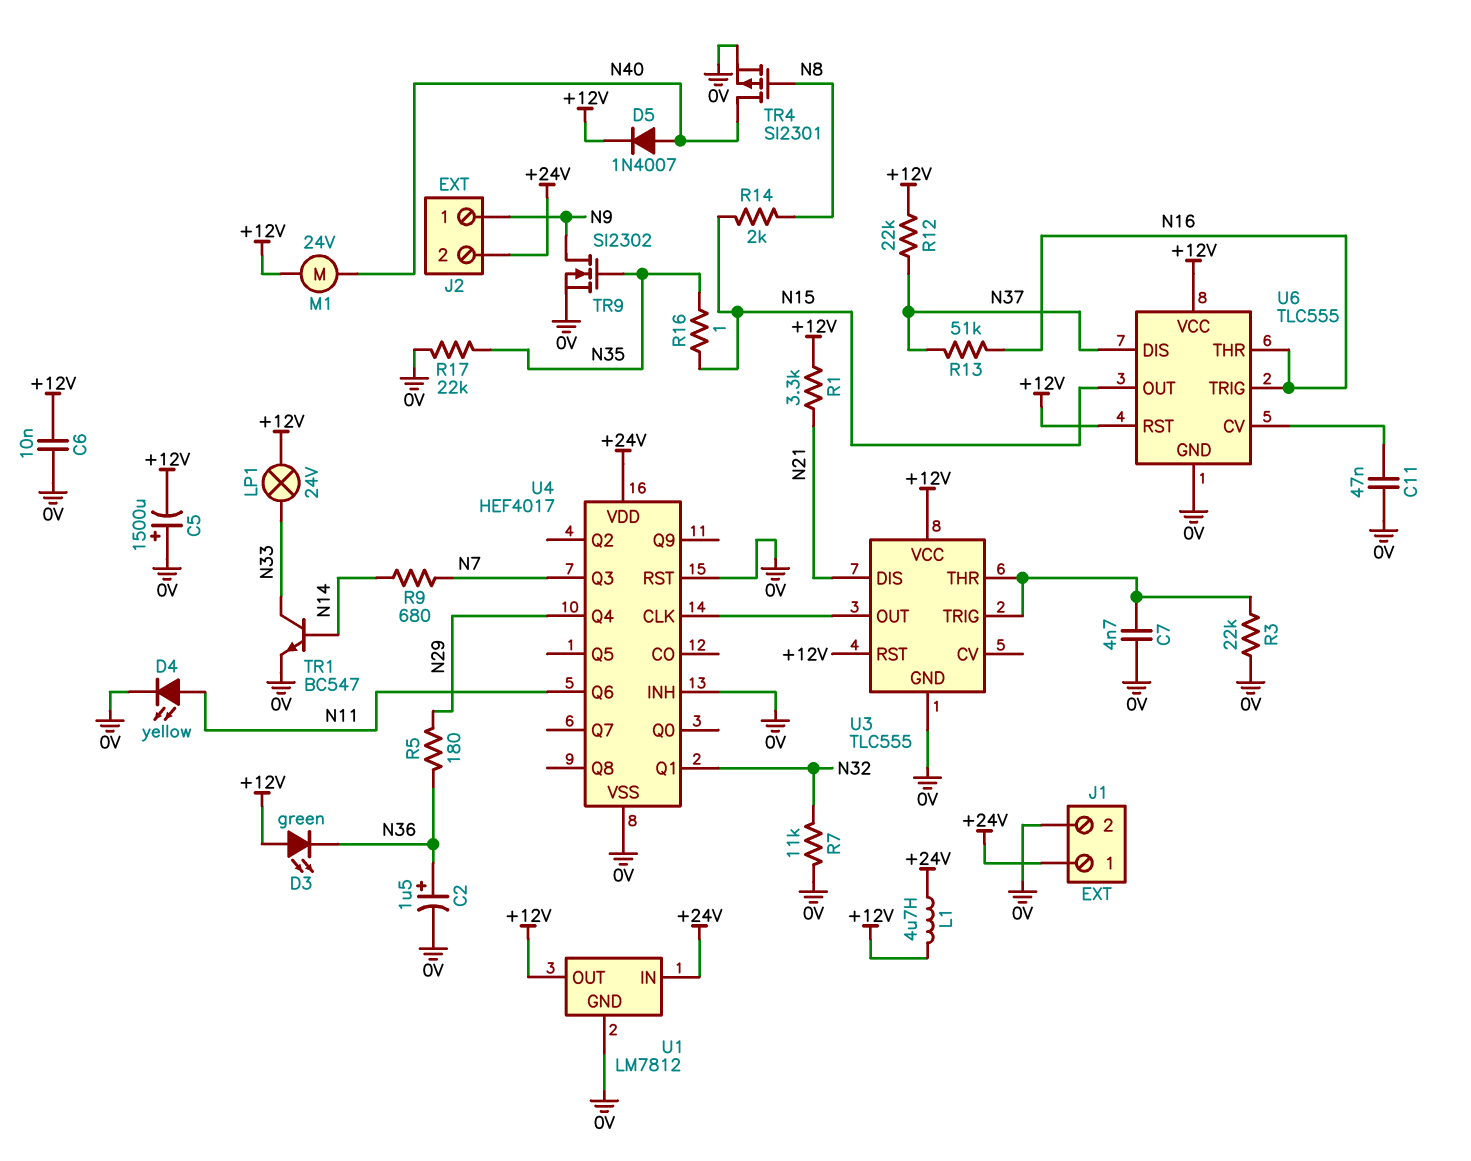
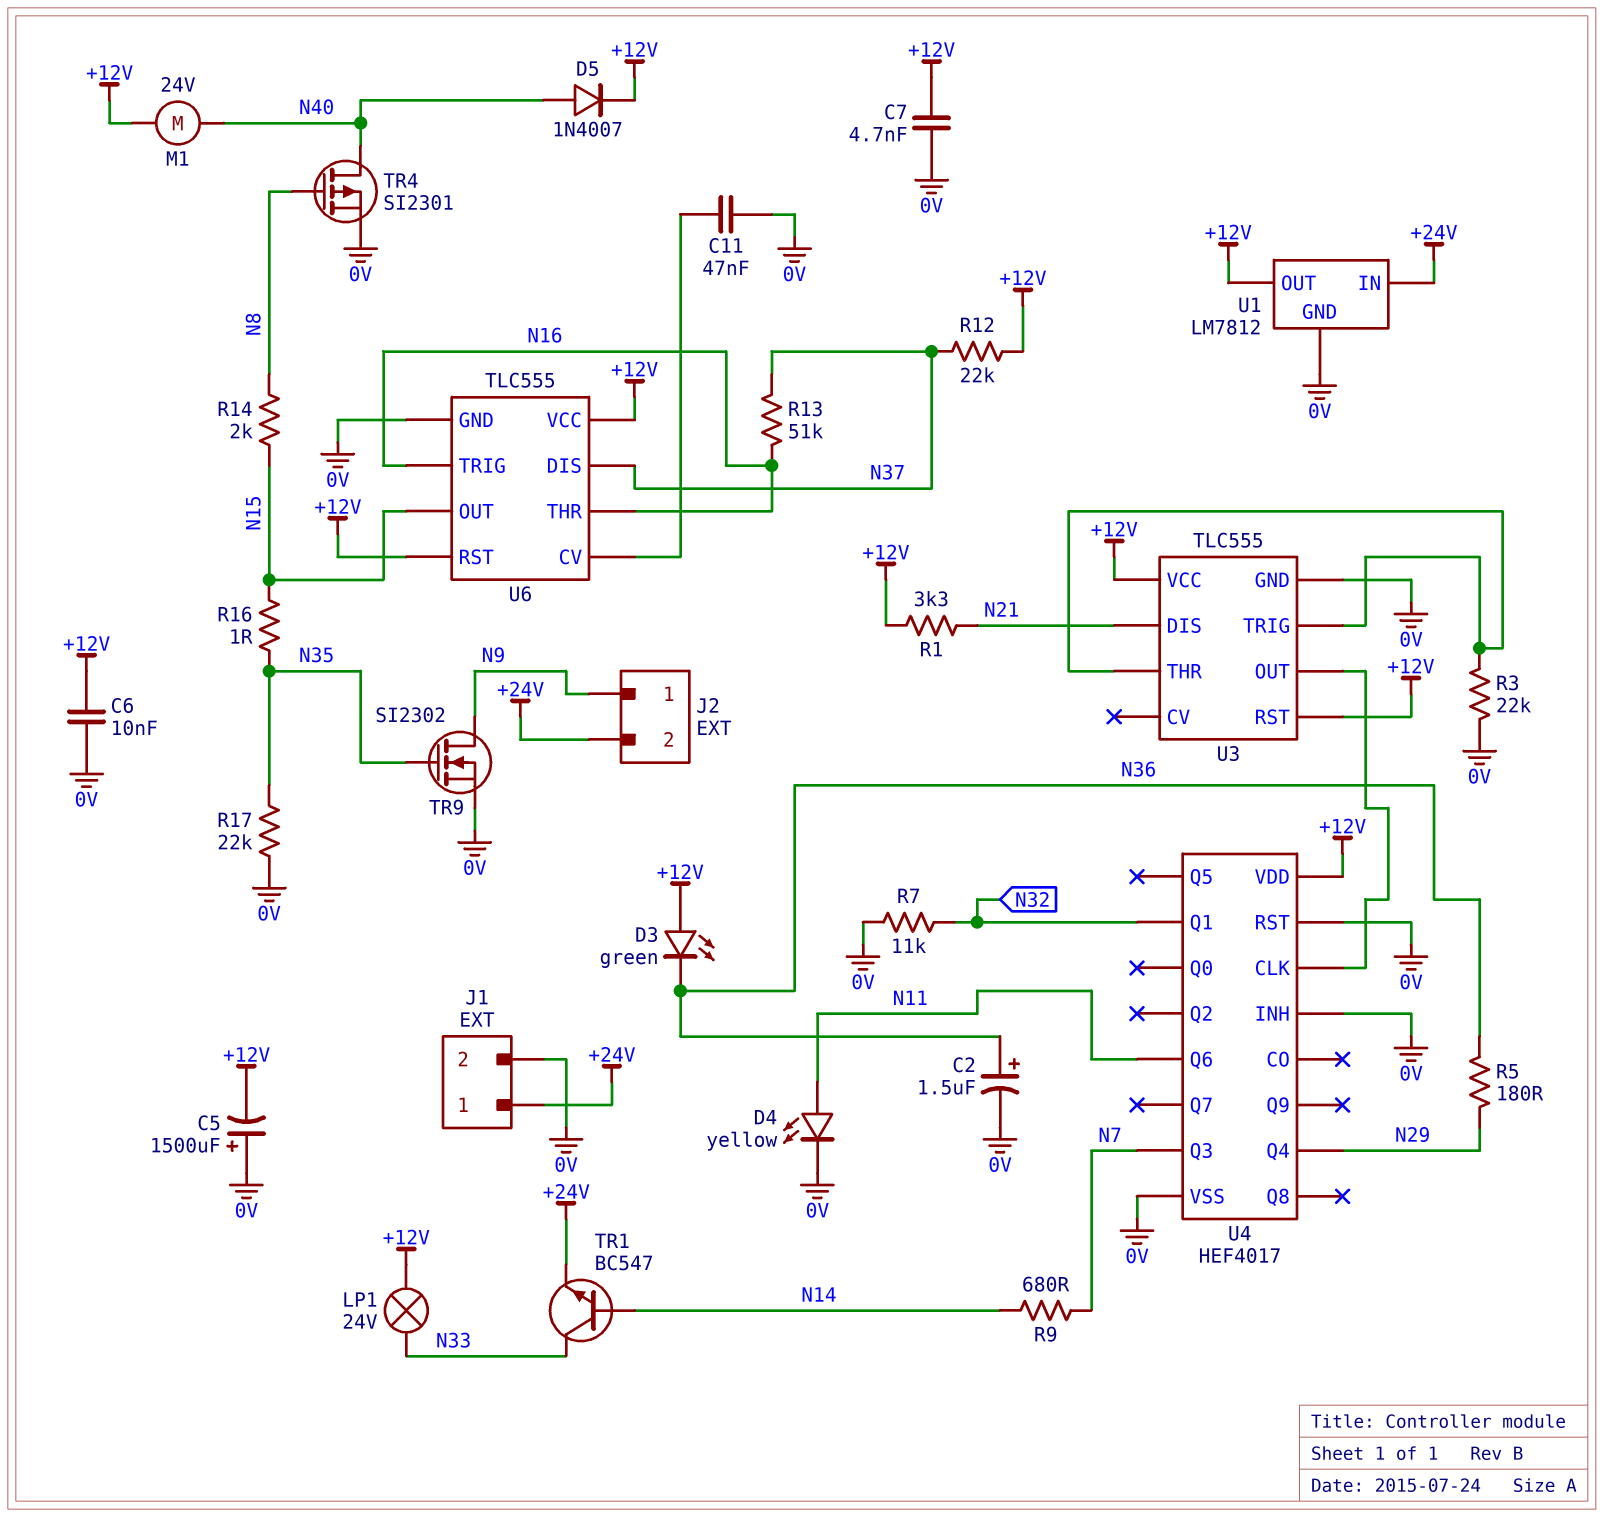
C7: 4.7nF (0V, U3/THR) -> 4.7nF (+12V, 0V)
L1: 4.7uH (+12V, +24V) -> none
TR1: NPN BC547 (B N14, C N33, E 0V) -> NPN BC547 (B N14, C N33, E +24V)
U4 pin VDD: +24V -> +12V

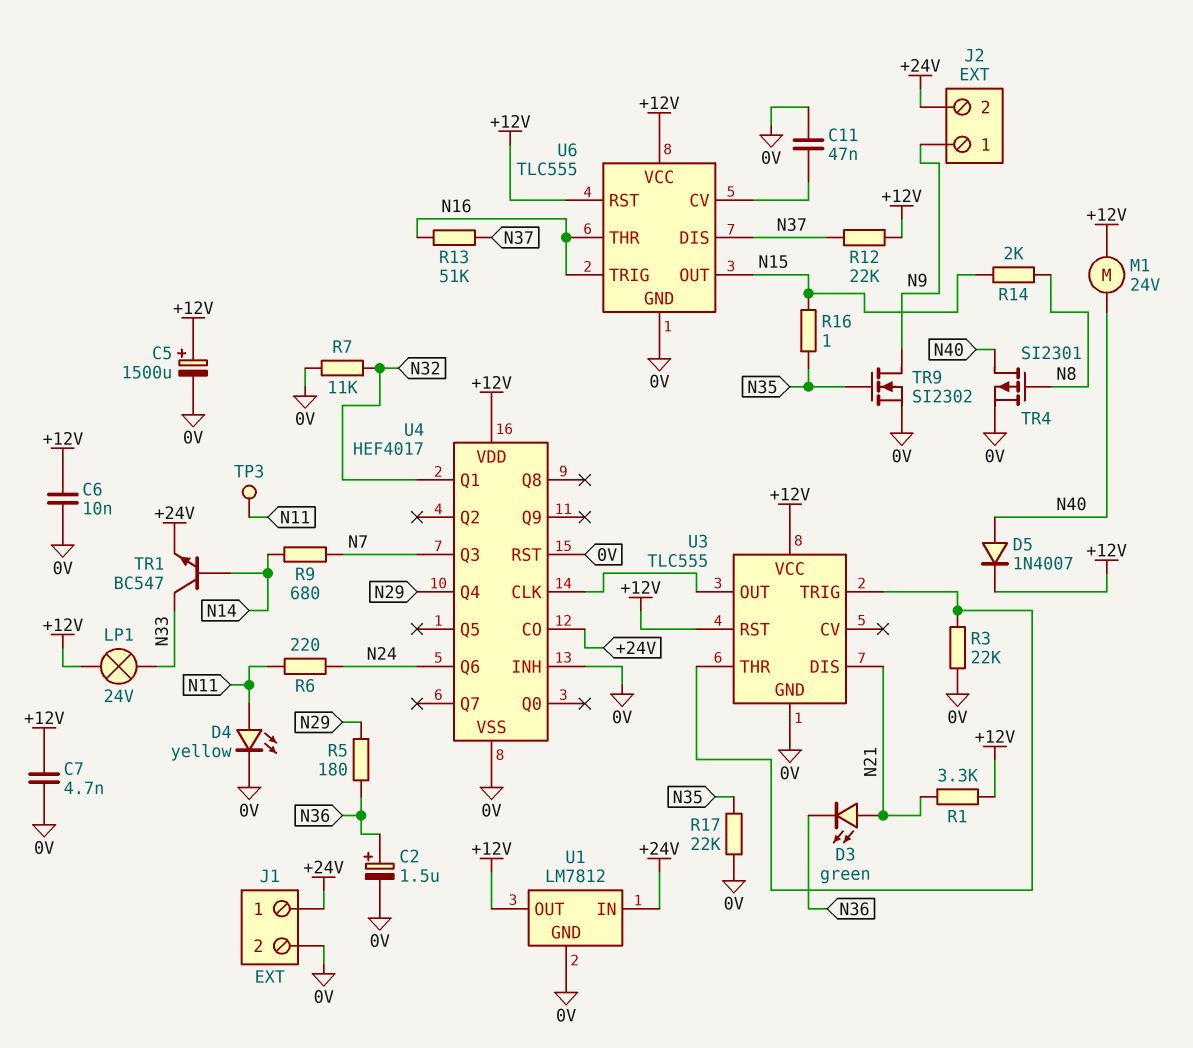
C5: 1500uF (plus 0V, minus +12V) -> 1500uF (plus +12V, minus 0V)
D3: LED green (A +12V, K N36) -> LED green (A N21, K N36)
R6: none -> 220 (N11, N24)
TP3: none -> test point (N11)
U4 pin CO: none -> +24V
U4 pin Q6: N11 -> N24

